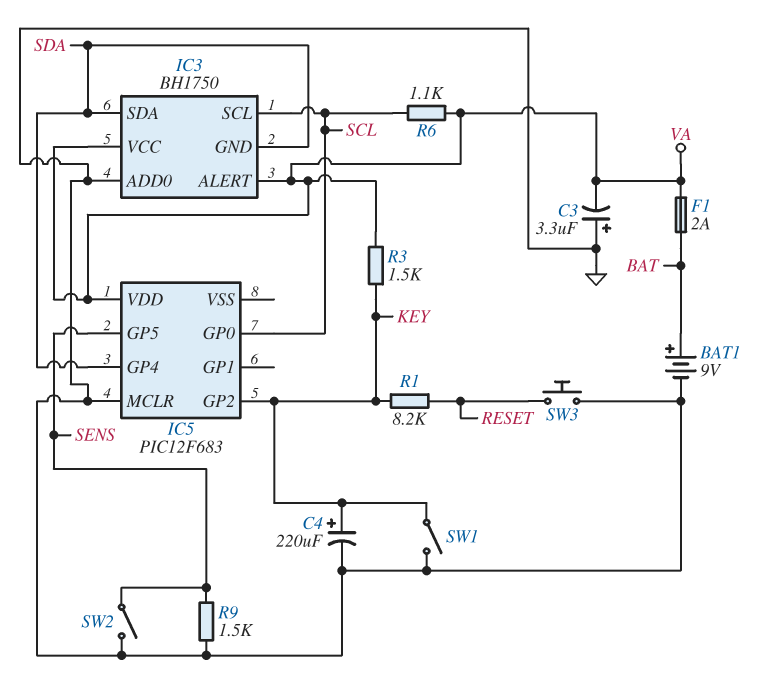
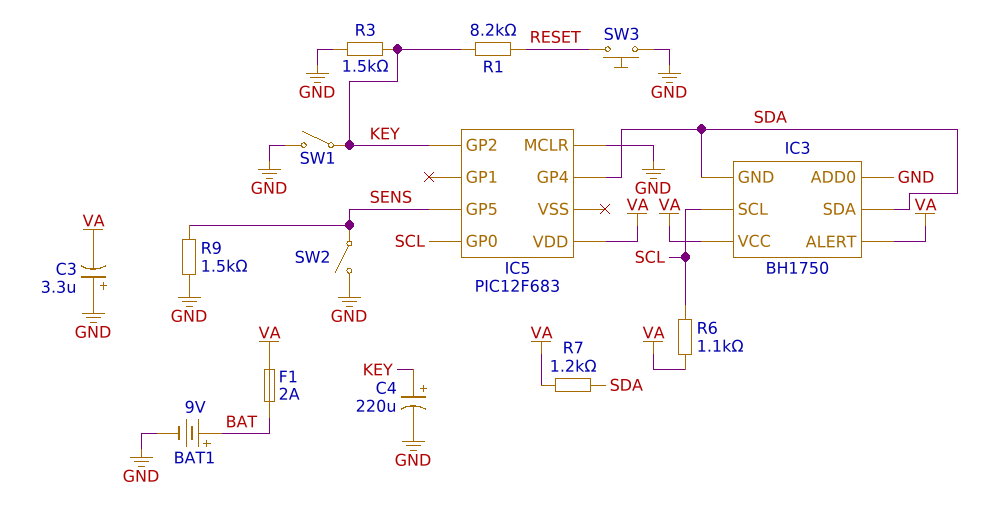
R3: 1.5k (KEY, VA) -> 1.5k (GND, KEY)
R7: none -> 1.2k (SDA, VA)

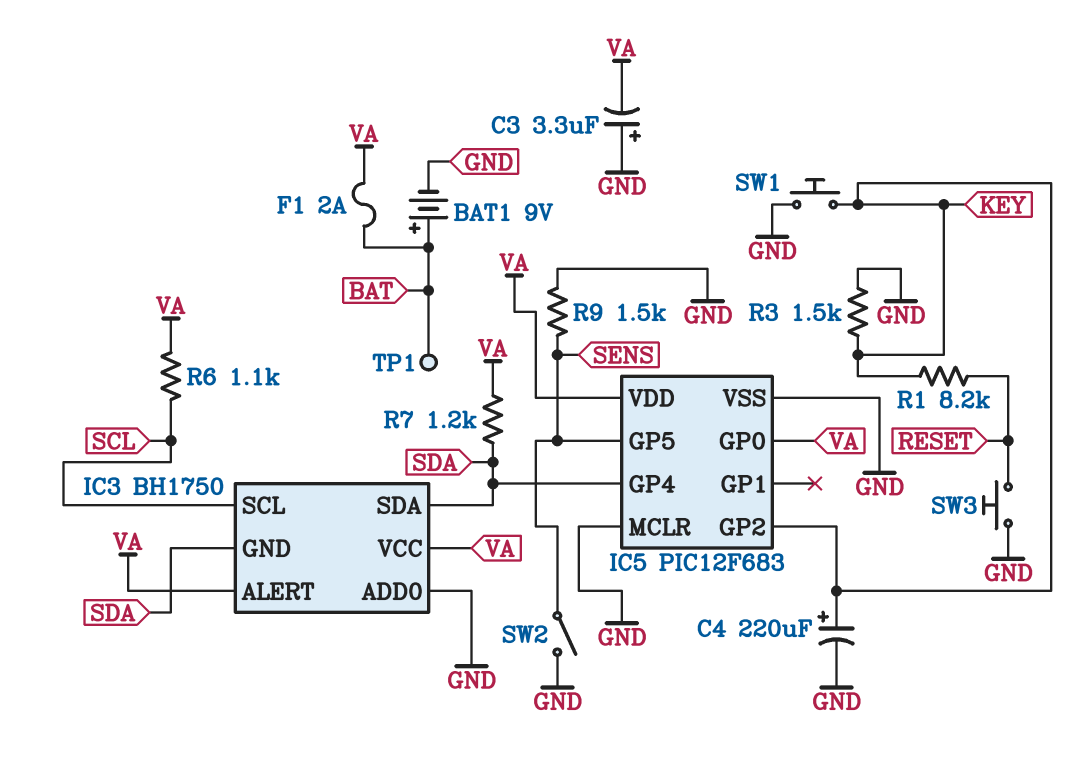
IC5 pin GP0: SCL -> VA
IC5 pin VSS: none -> GND
SW1: switch (GND, KEY) -> button (GND, KEY)
TP1: none -> test point (BAT)

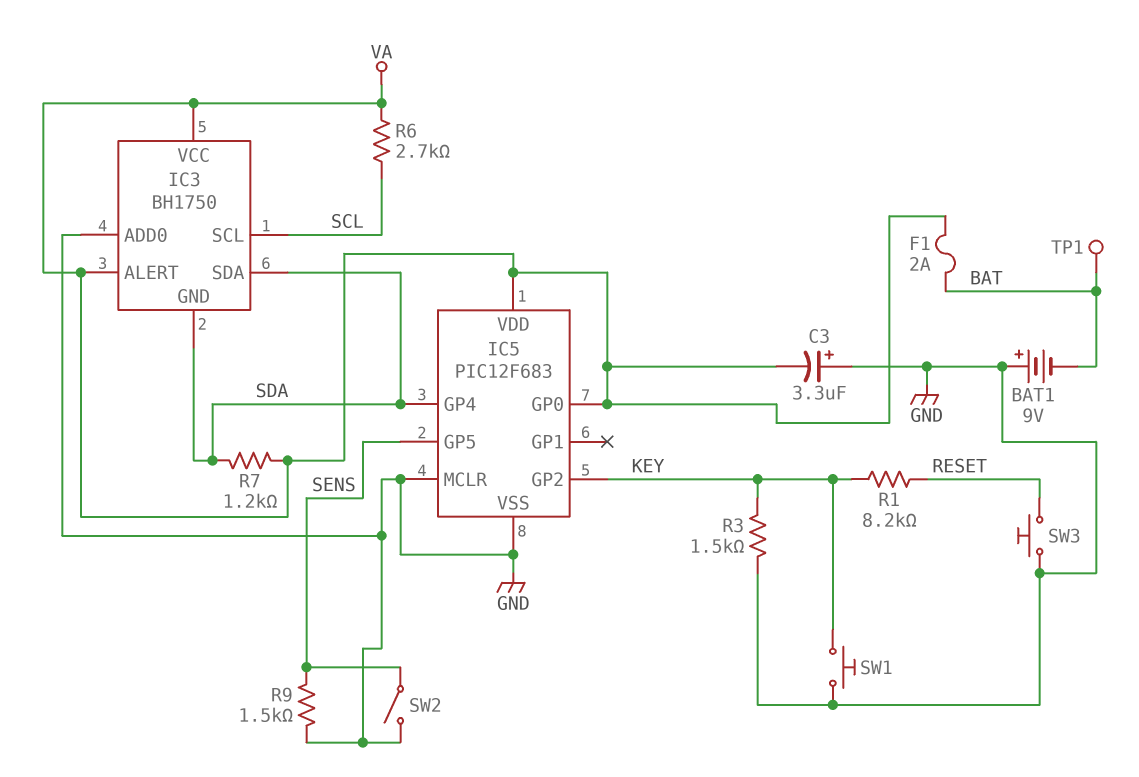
BAT1: 9V (plus BAT, minus GND) -> 9V (plus GND, minus BAT)
C4: 220uF (plus KEY, minus GND) -> none
R6: 1.1k (SCL, VA) -> 2.7k (SCL, VA)

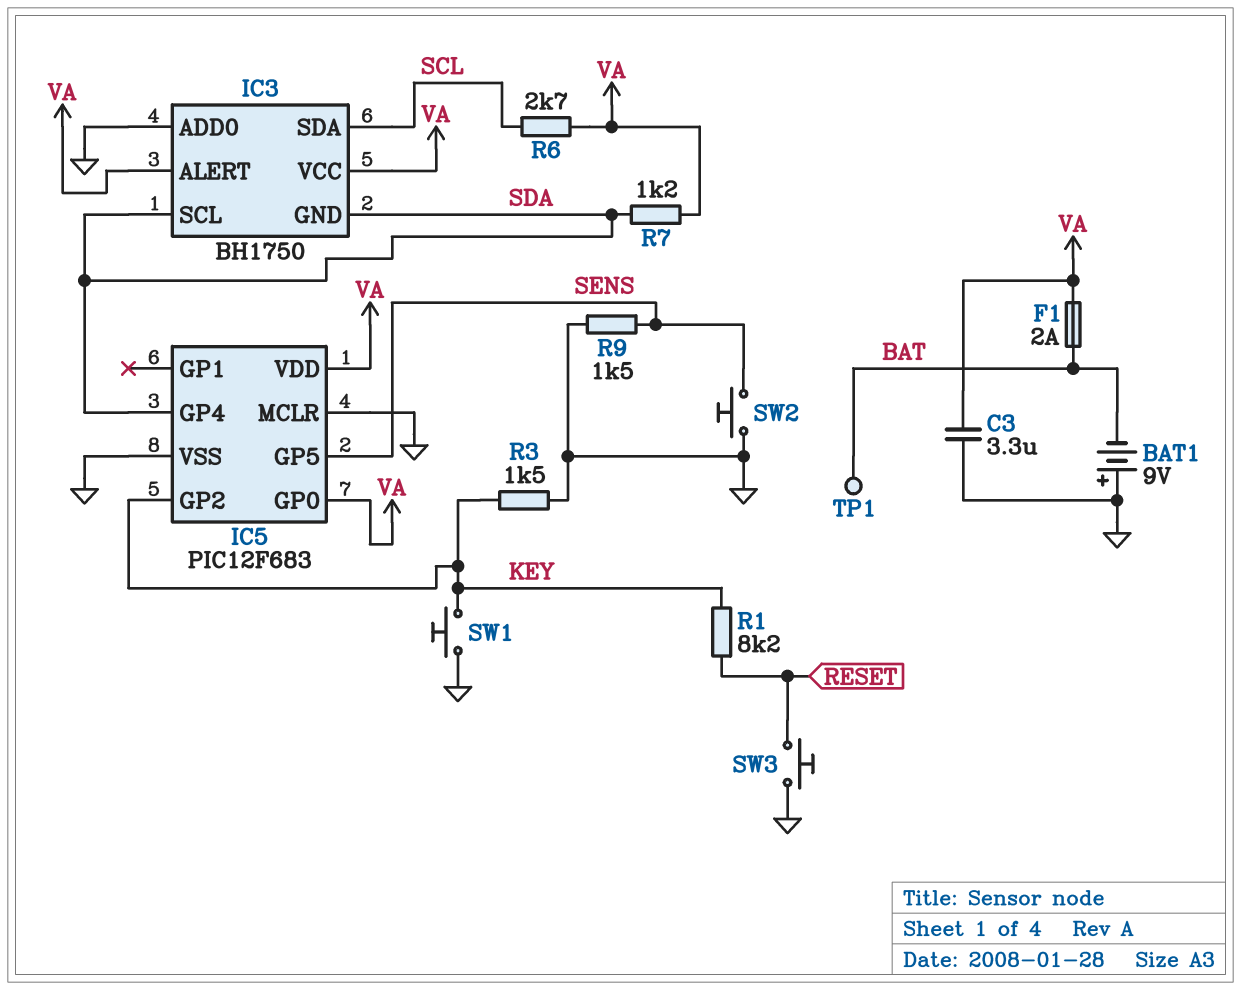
C3: 3.3uF (plus GND, minus VA) -> 3.3uF (GND, VA)
IC3 pin SCL: SCL -> SDA
IC3 pin SDA: SDA -> SCL
SW2: switch (GND, SENS) -> button (GND, SENS)

